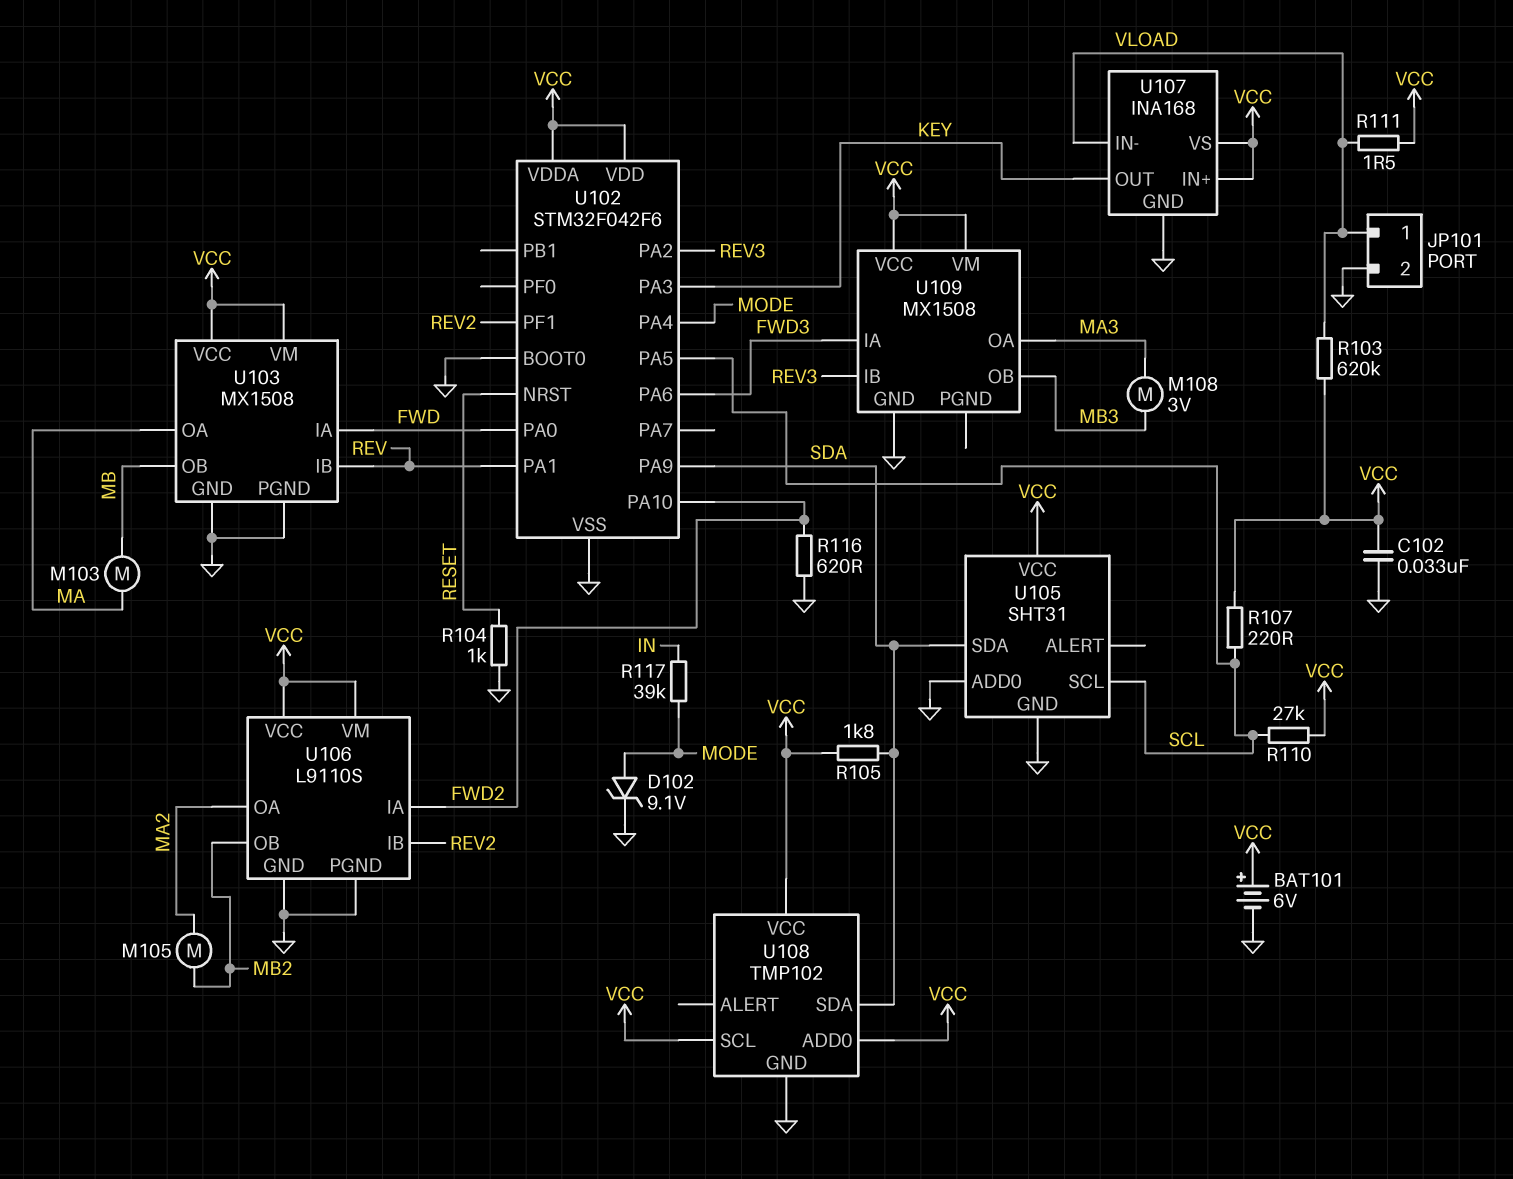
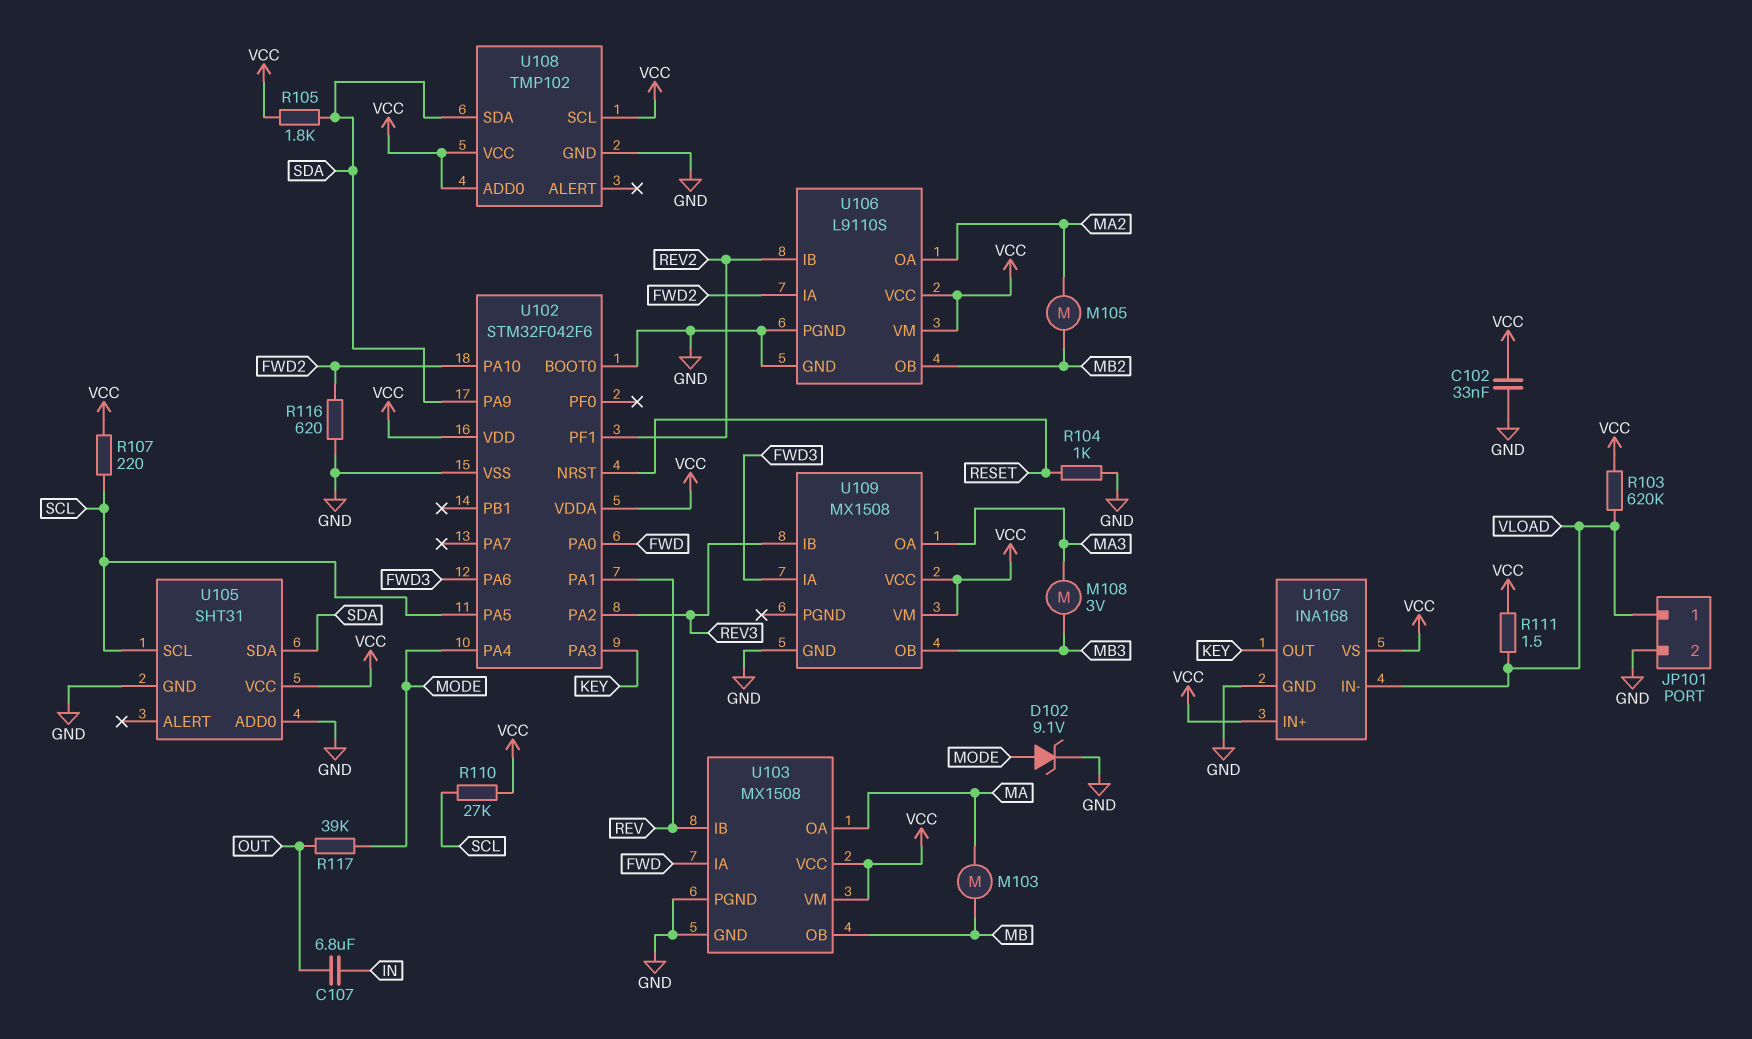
BAT101: 6V (plus VCC, minus GND) -> none
C107: none -> 6.8uF (IN, OUT)
R117: 39k (IN, MODE) -> 39k (MODE, OUT)

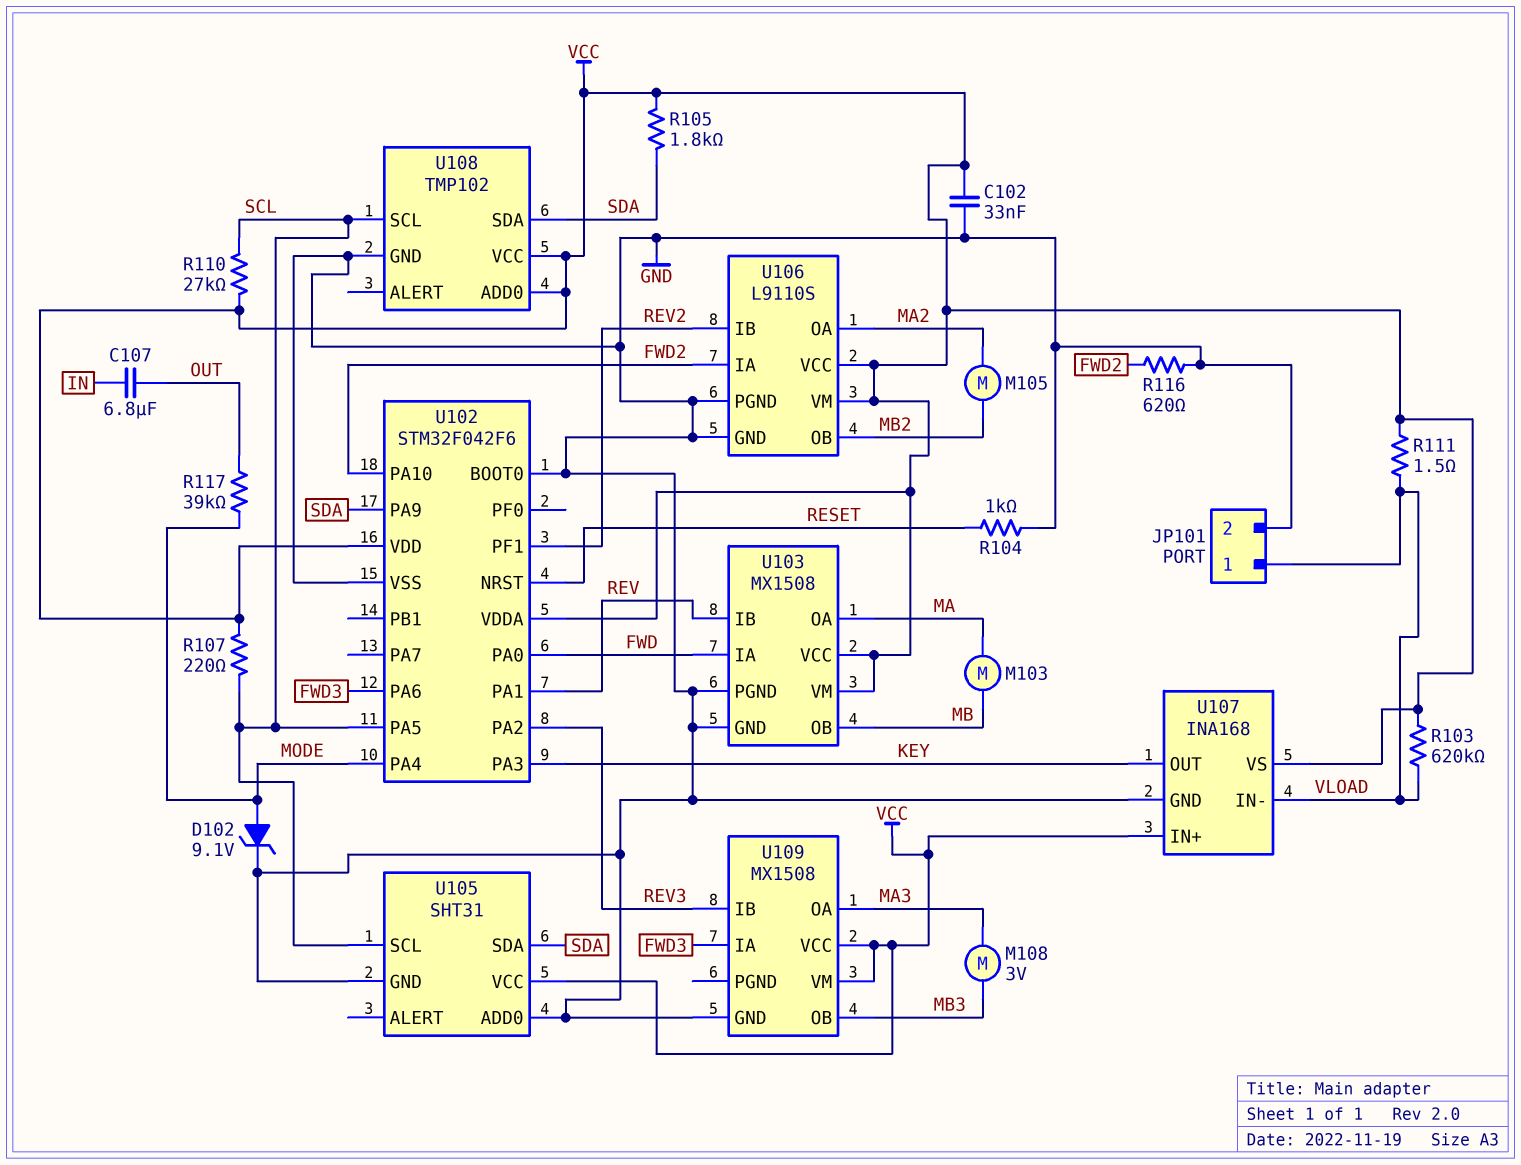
U108 pin SCL: VCC -> SCL

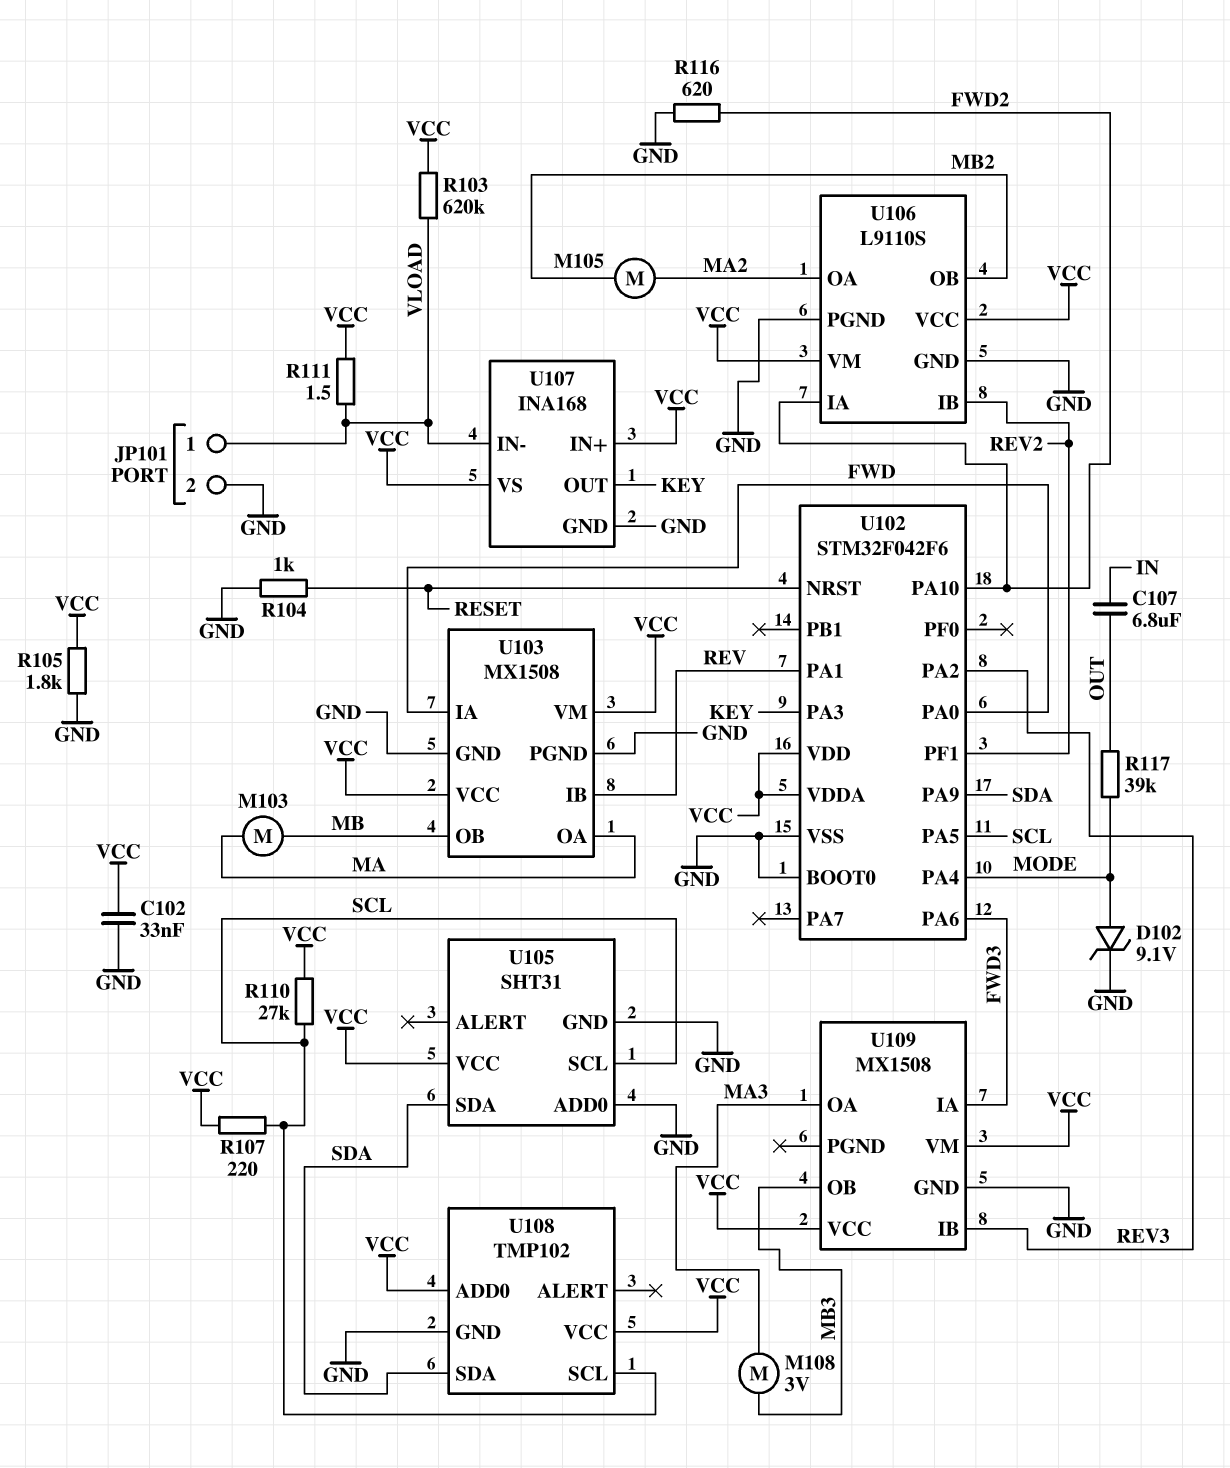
R105: 1.8k (SDA, VCC) -> 1.8k (GND, VCC)

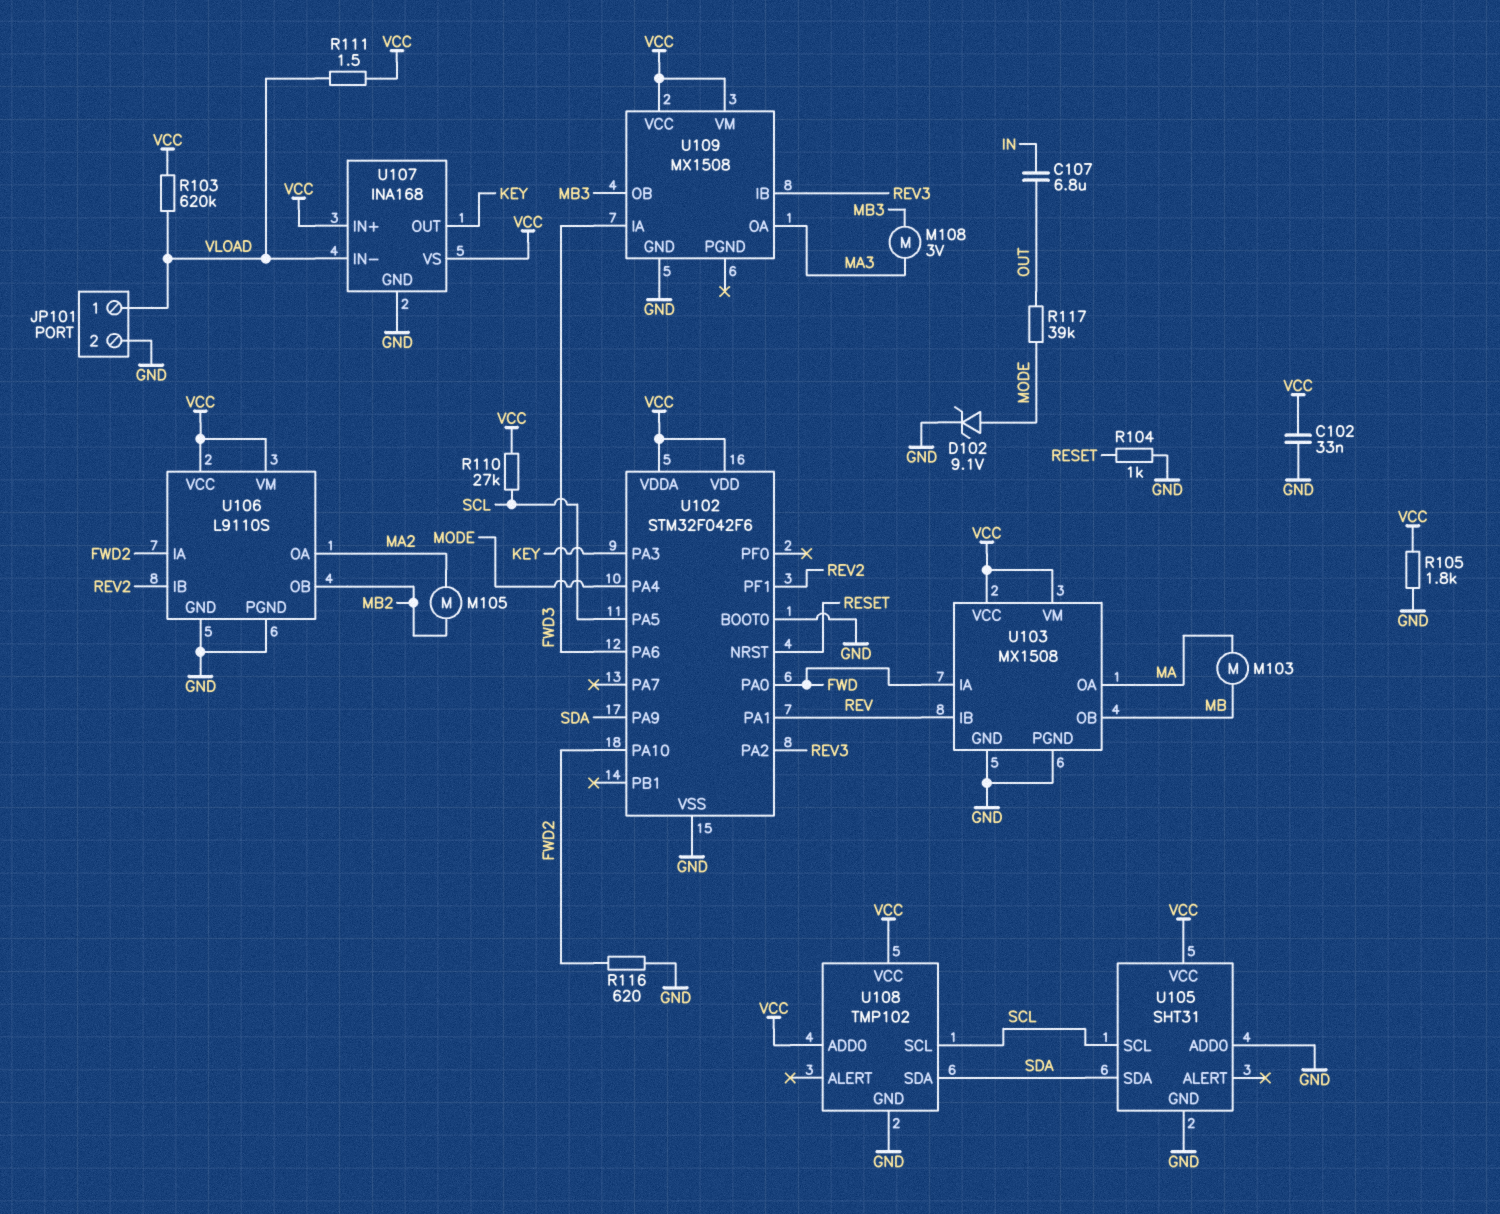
R107: 220 (SCL, VCC) -> none

